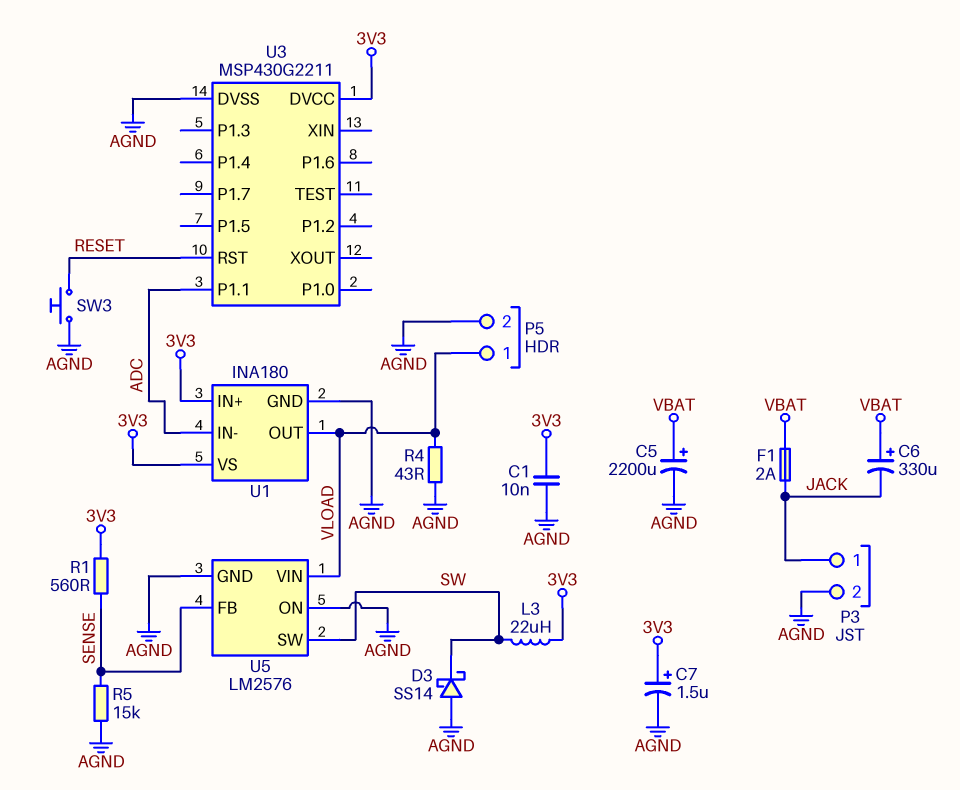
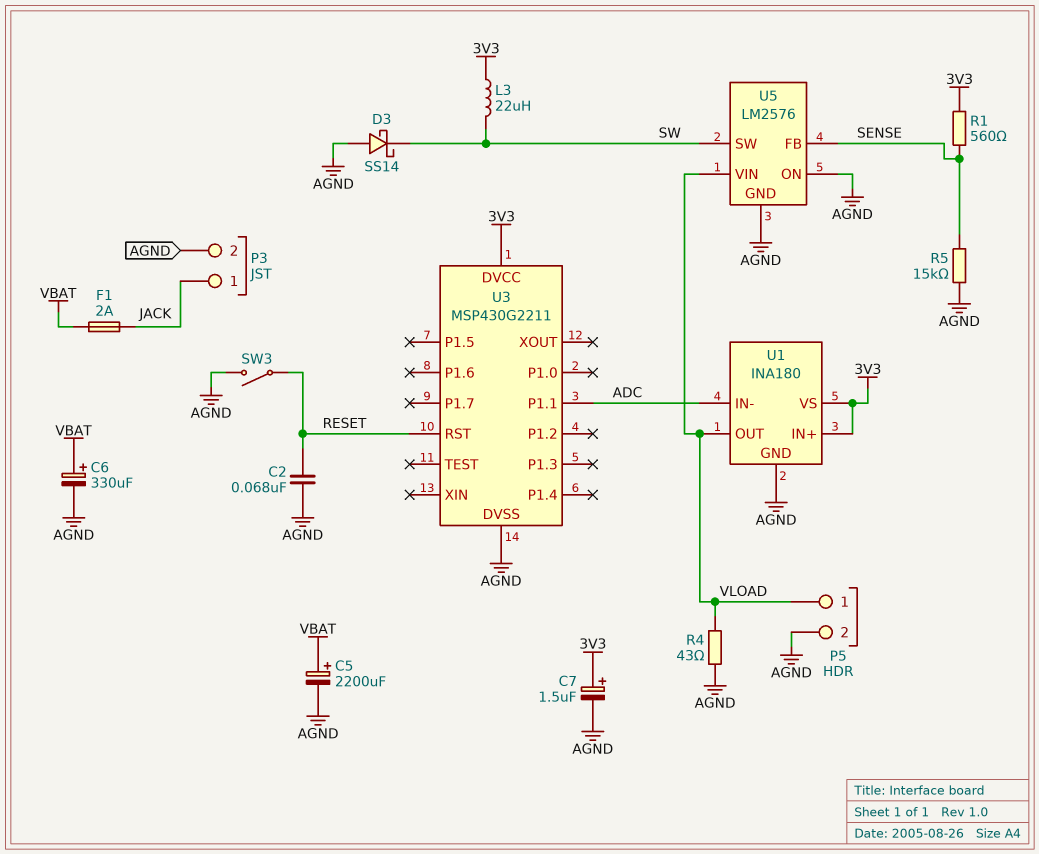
C1: 10nF (3V3, AGND) -> none
C2: none -> 68nF (AGND, RESET)
C6: 330uF (plus VBAT, minus JACK) -> 330uF (plus VBAT, minus AGND)
SW3: button (AGND, RESET) -> switch (AGND, RESET)

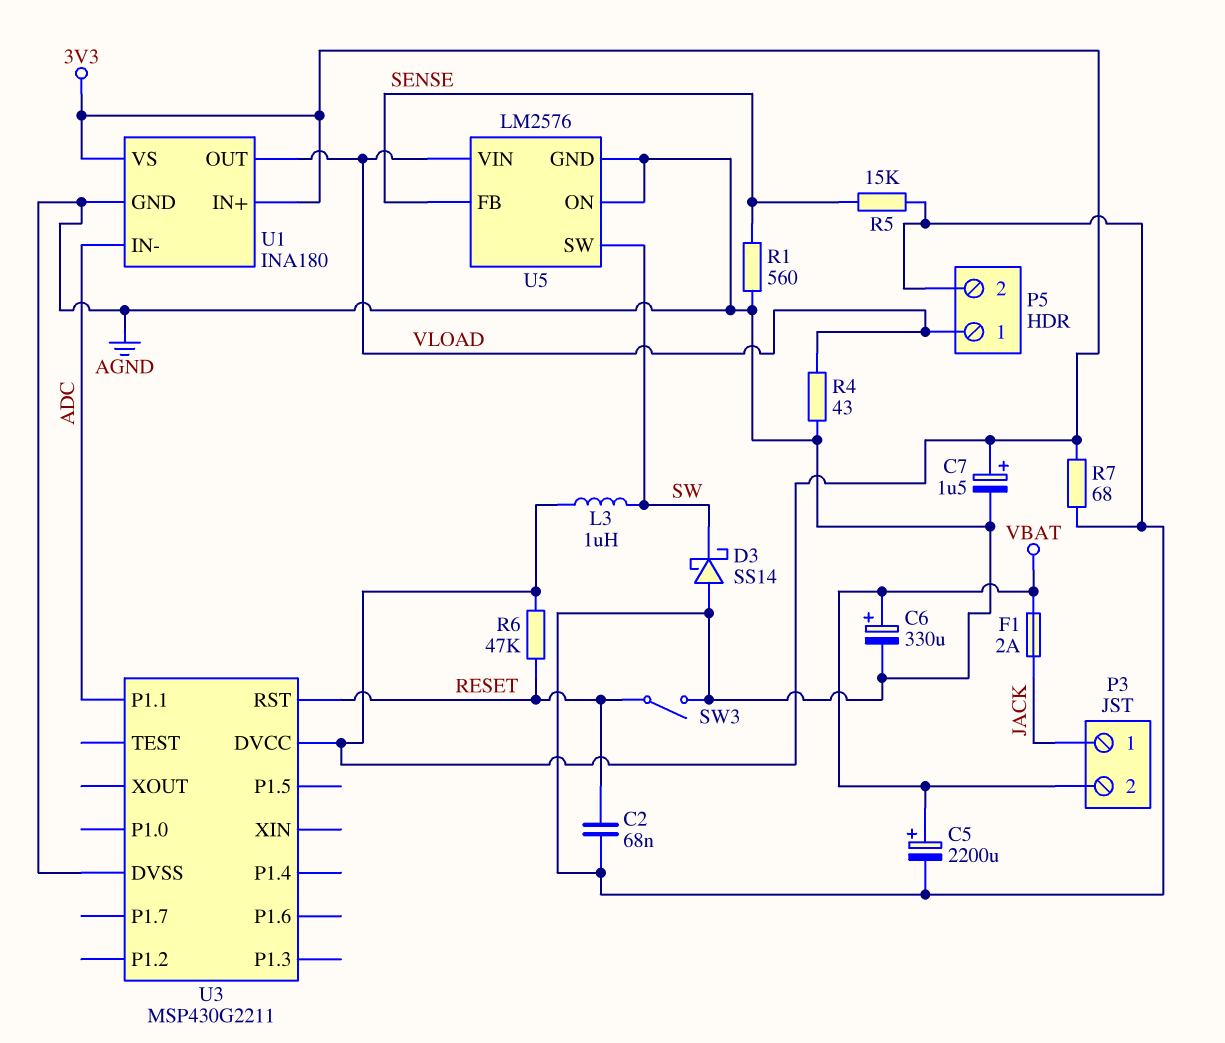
L3: 22uH (3V3, SW) -> 1uH (3V3, SW)
P3 pin 2: AGND -> VBAT
R1: 560 (3V3, SENSE) -> 560 (AGND, SENSE)
R6: none -> 47k (3V3, RESET)
R7: none -> 68 (3V3, AGND)

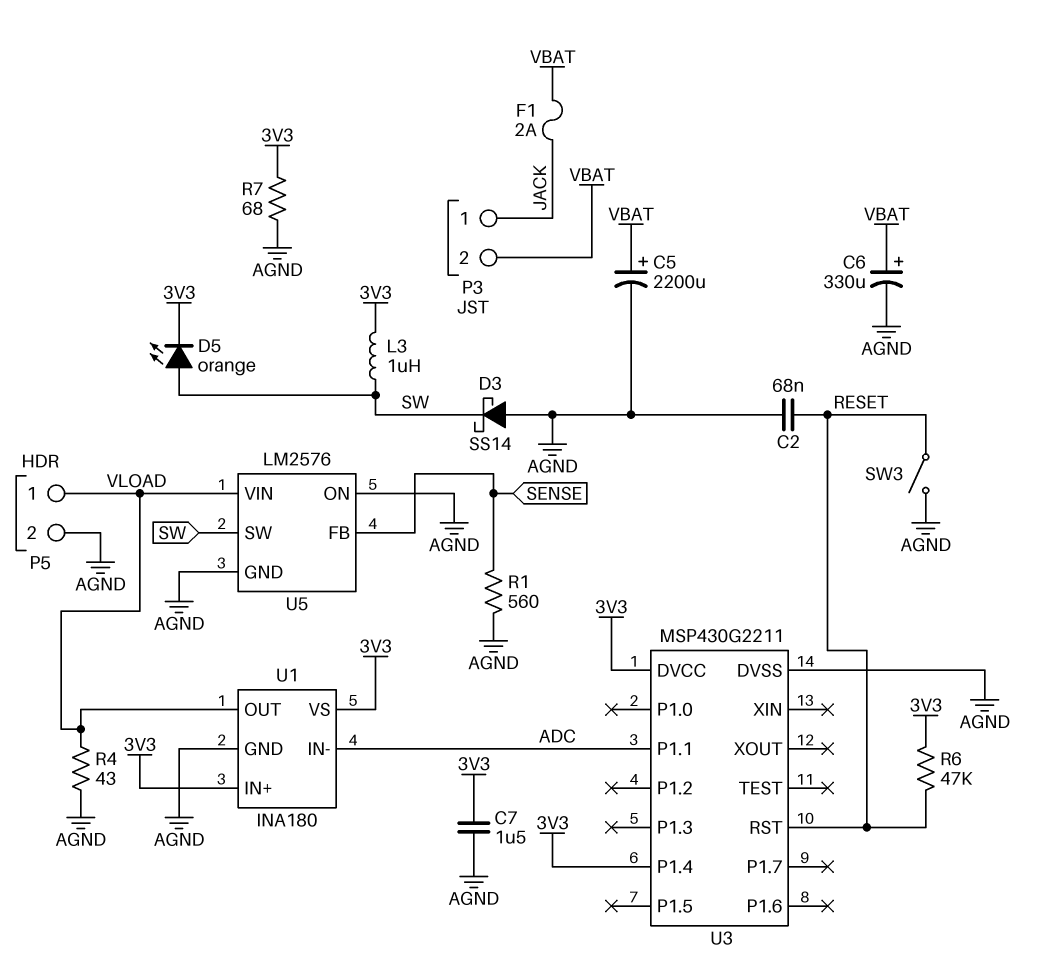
C7: 1.5uF (plus 3V3, minus AGND) -> 1.5uF (3V3, AGND)
D5: none -> LED orange (A SW, K 3V3)
R5: 15k (AGND, SENSE) -> none
U3 pin P1.4: none -> 3V3

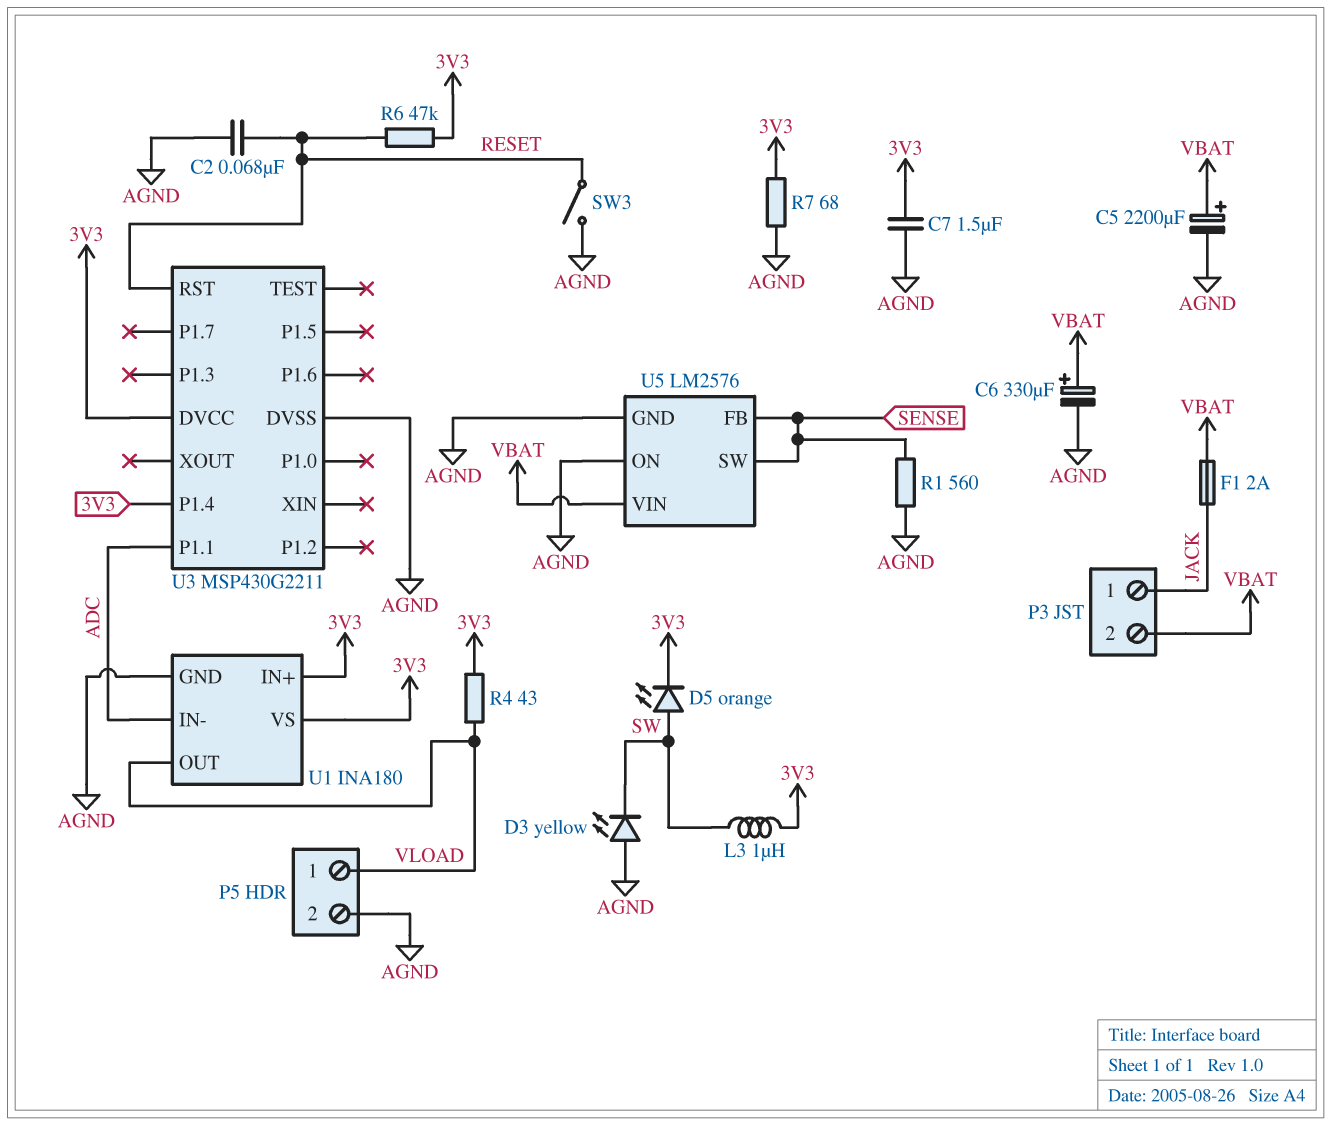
D3: schottky SS14 (A AGND, K SW) -> LED yellow (A AGND, K SW)
R4: 43 (AGND, VLOAD) -> 43 (3V3, VLOAD)
U5 pin SW: SW -> SENSE
U5 pin VIN: VLOAD -> VBAT

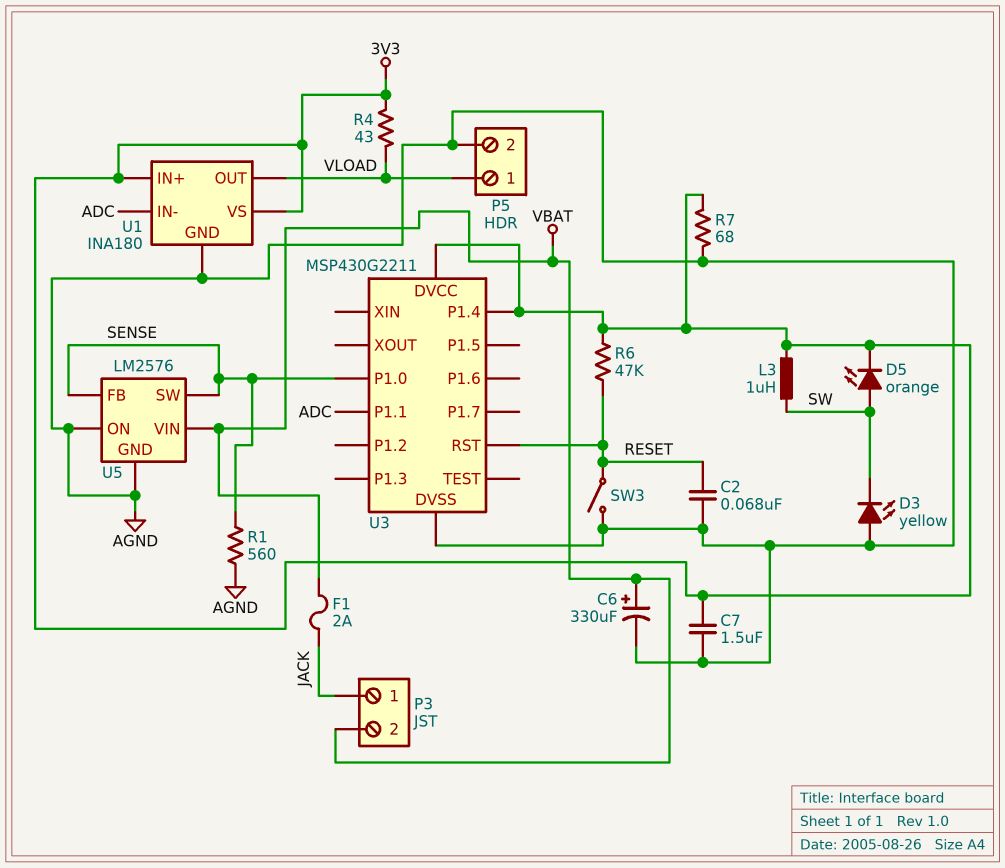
C5: 2200uF (plus VBAT, minus AGND) -> none
U3 pin P1.0: none -> SENSE

